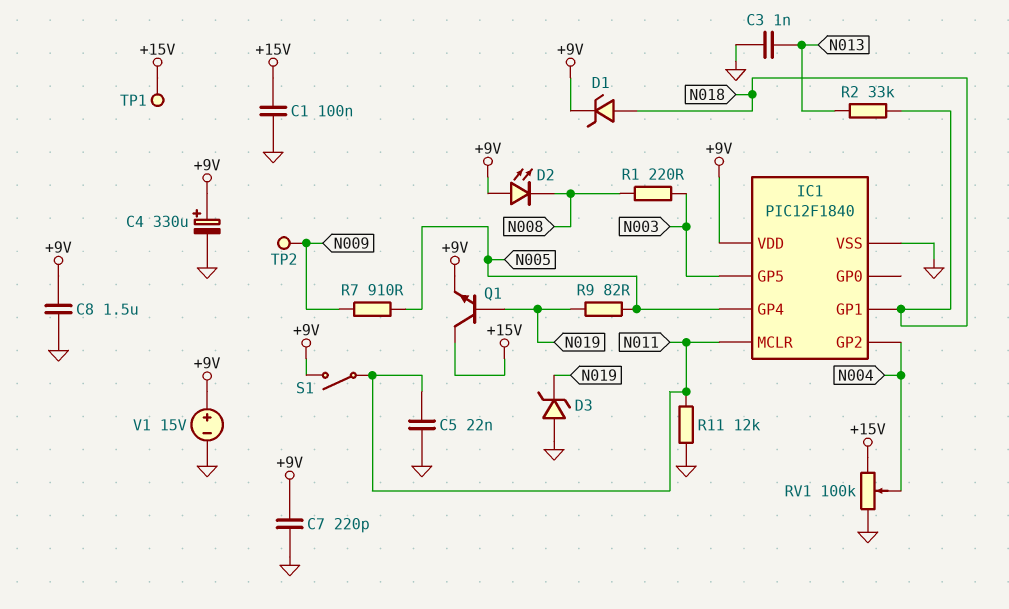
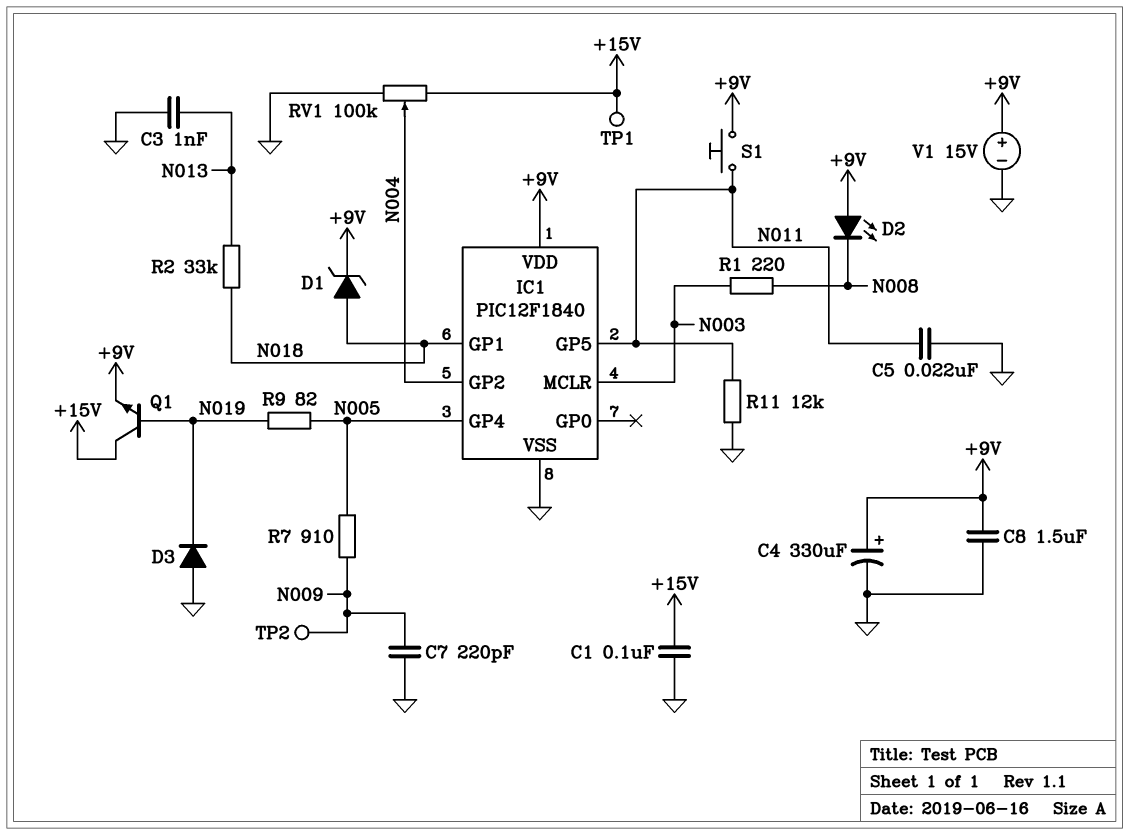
C7: 220pF (+9V, GND) -> 220pF (GND, N009)
D3: zener (A GND, K N019) -> diode (A GND, K N019)
IC1 pin GP5: N003 -> N011
IC1 pin MCLR: N011 -> N003
S1: switch (+9V, N011) -> button (+9V, N011)

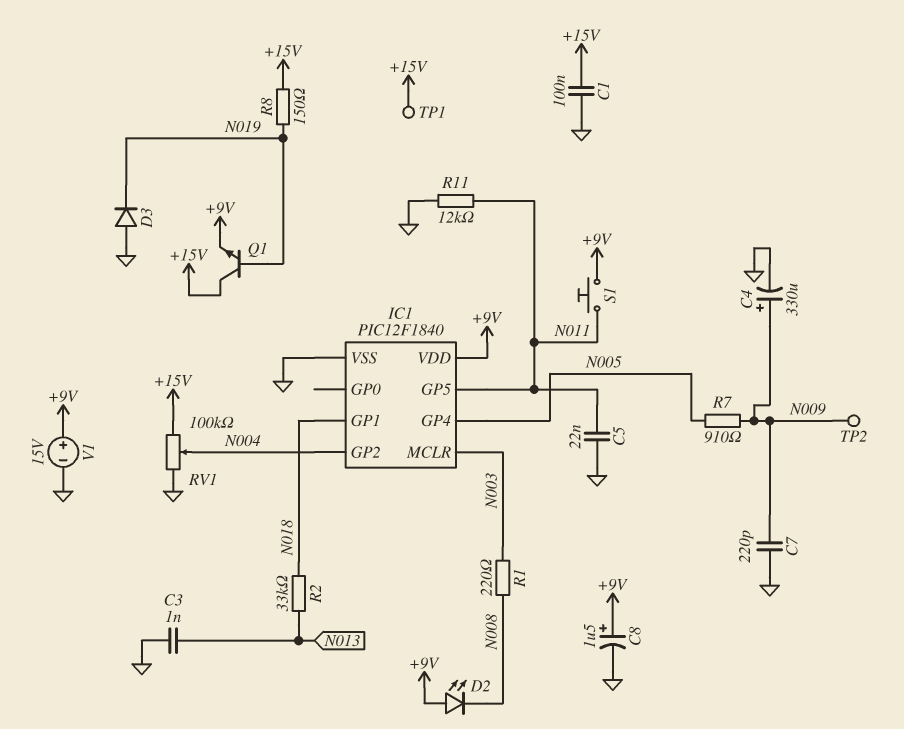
C4: 330uF (plus +9V, minus GND) -> 330uF (plus N009, minus GND)
C8: 1.5uF (+9V, GND) -> 1.5uF (plus +9V, minus GND)
D1: zener (A N018, K +9V) -> none
R8: none -> 150 (+15V, N019)
R9: 82 (N005, N019) -> none

